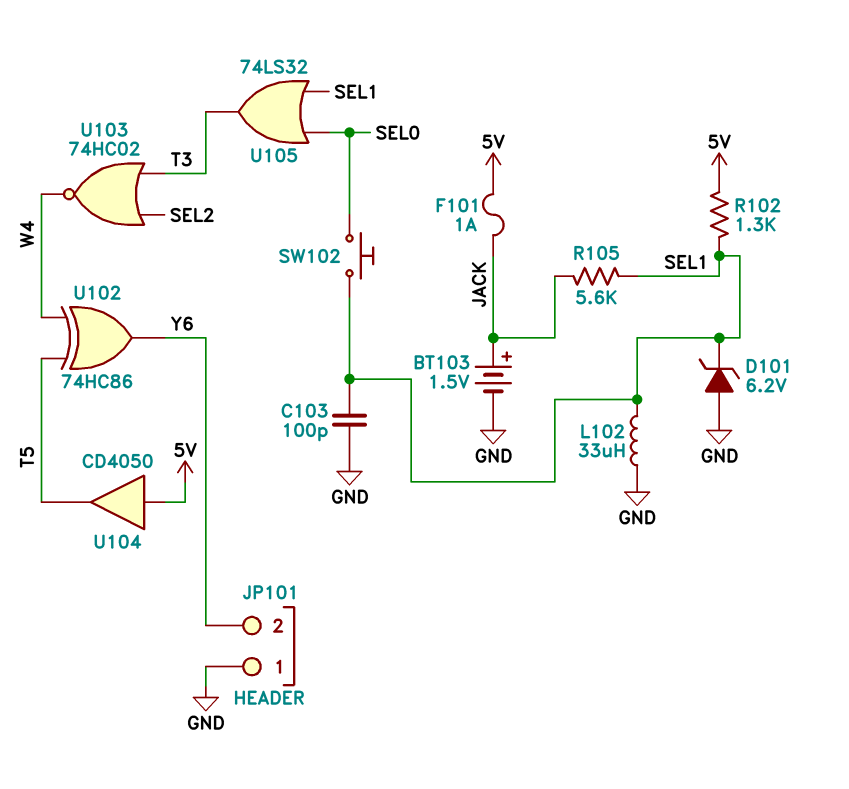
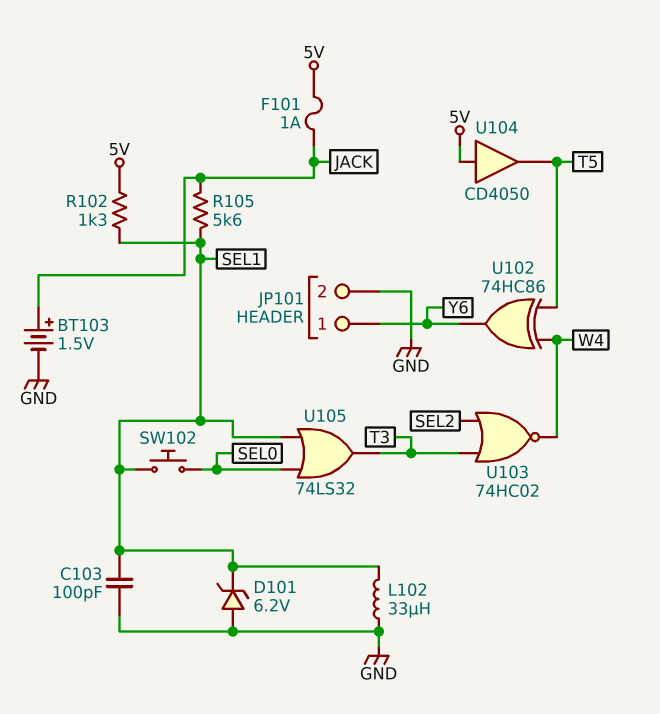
JP101 pin 1: GND -> Y6
JP101 pin 2: Y6 -> GND

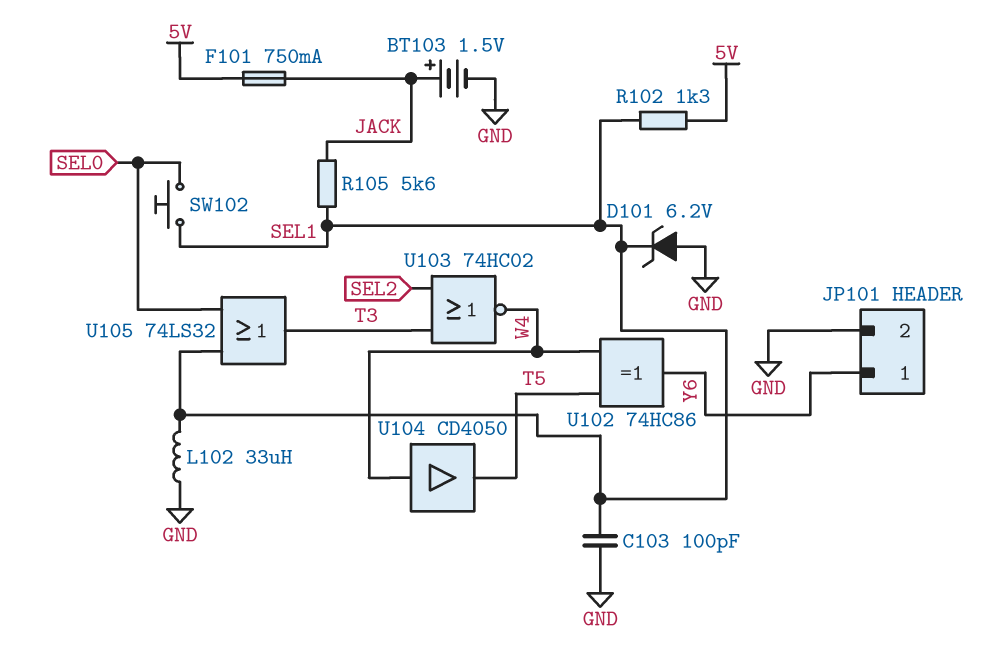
F101: 1A (5V, JACK) -> 750mA (5V, JACK)
U104: buffer CD4050 (in 5V, out T5) -> buffer CD4050 (in W4, out T5)

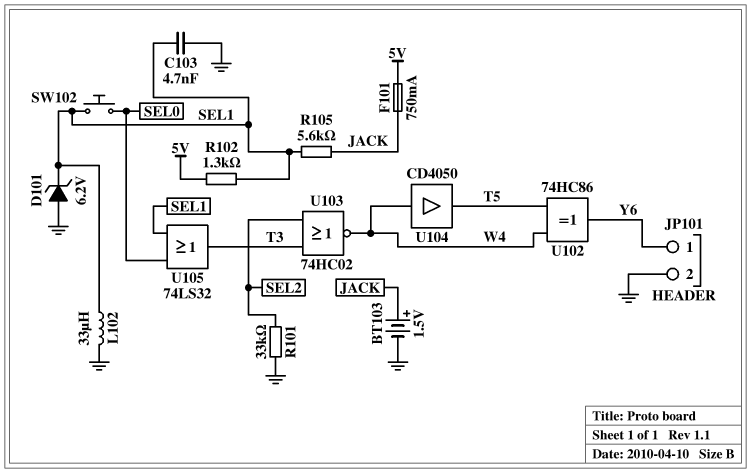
C103: 100pF (GND, SEL1) -> 4.7nF (GND, SEL1)
R101: none -> 33k (GND, SEL2)

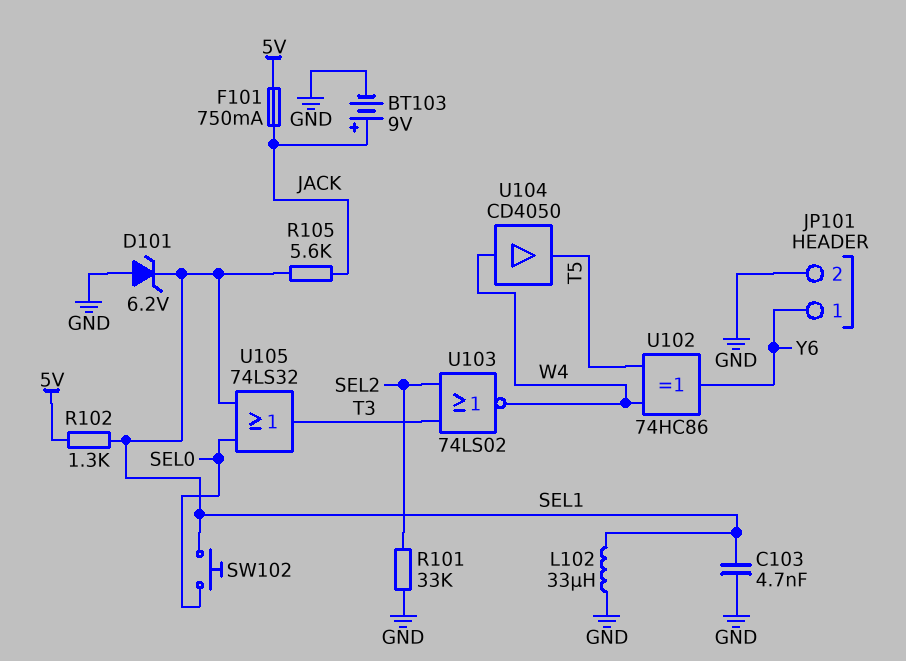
BT103: 1.5V (plus JACK, minus GND) -> 9V (plus JACK, minus GND)
U103: NOR 74HC02 (in SEL2, in T3, out W4) -> NOR 74LS02 (in SEL2, in T3, out W4)

